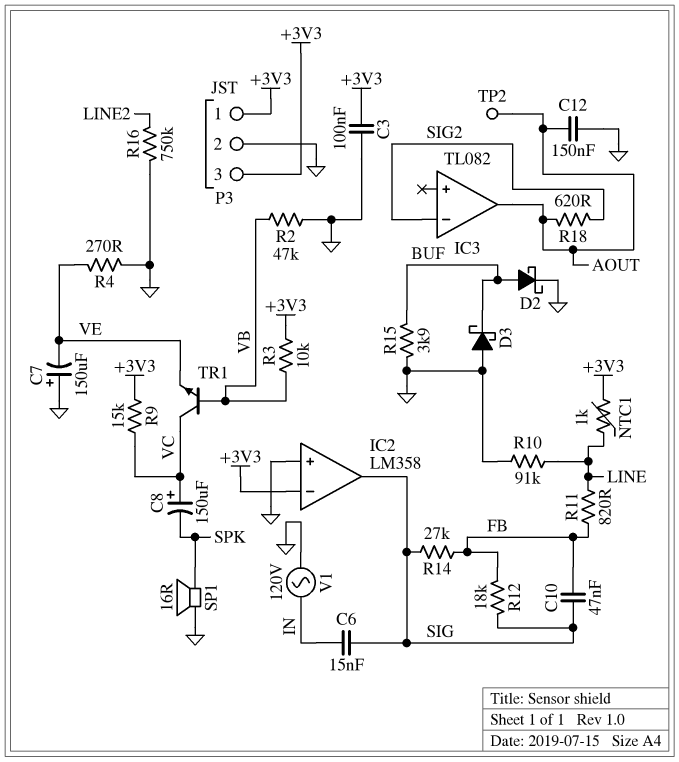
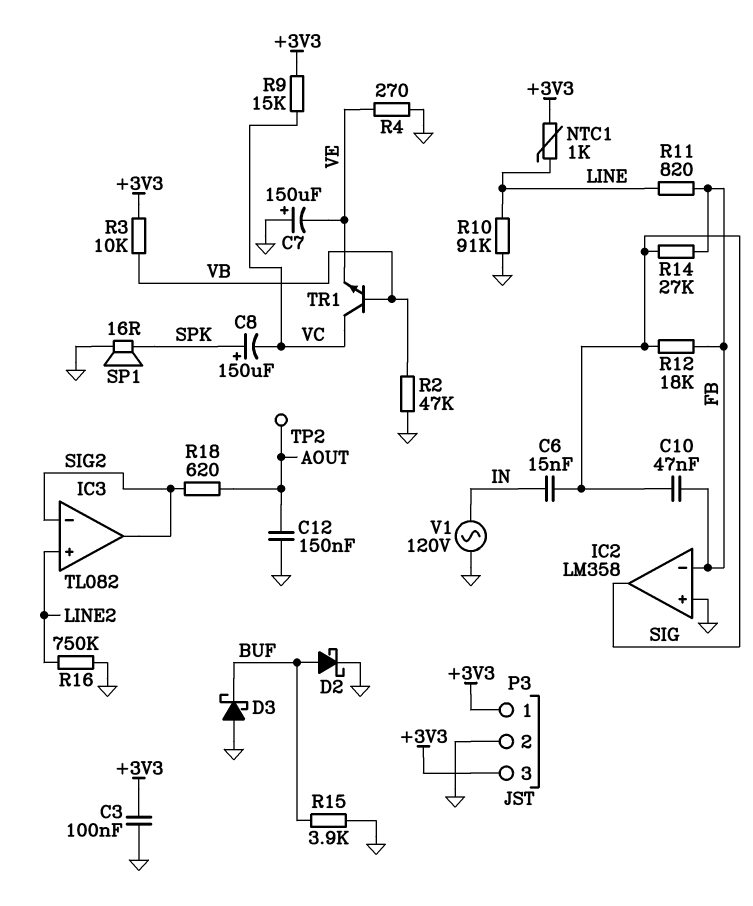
C8: 150uF (plus VC, minus SPK) -> 150uF (plus SPK, minus VC)
IC2 pin in-: +3V3 -> FB
IC3 pin in+: none -> LINE2
IC3 pin out: AOUT -> SIG2

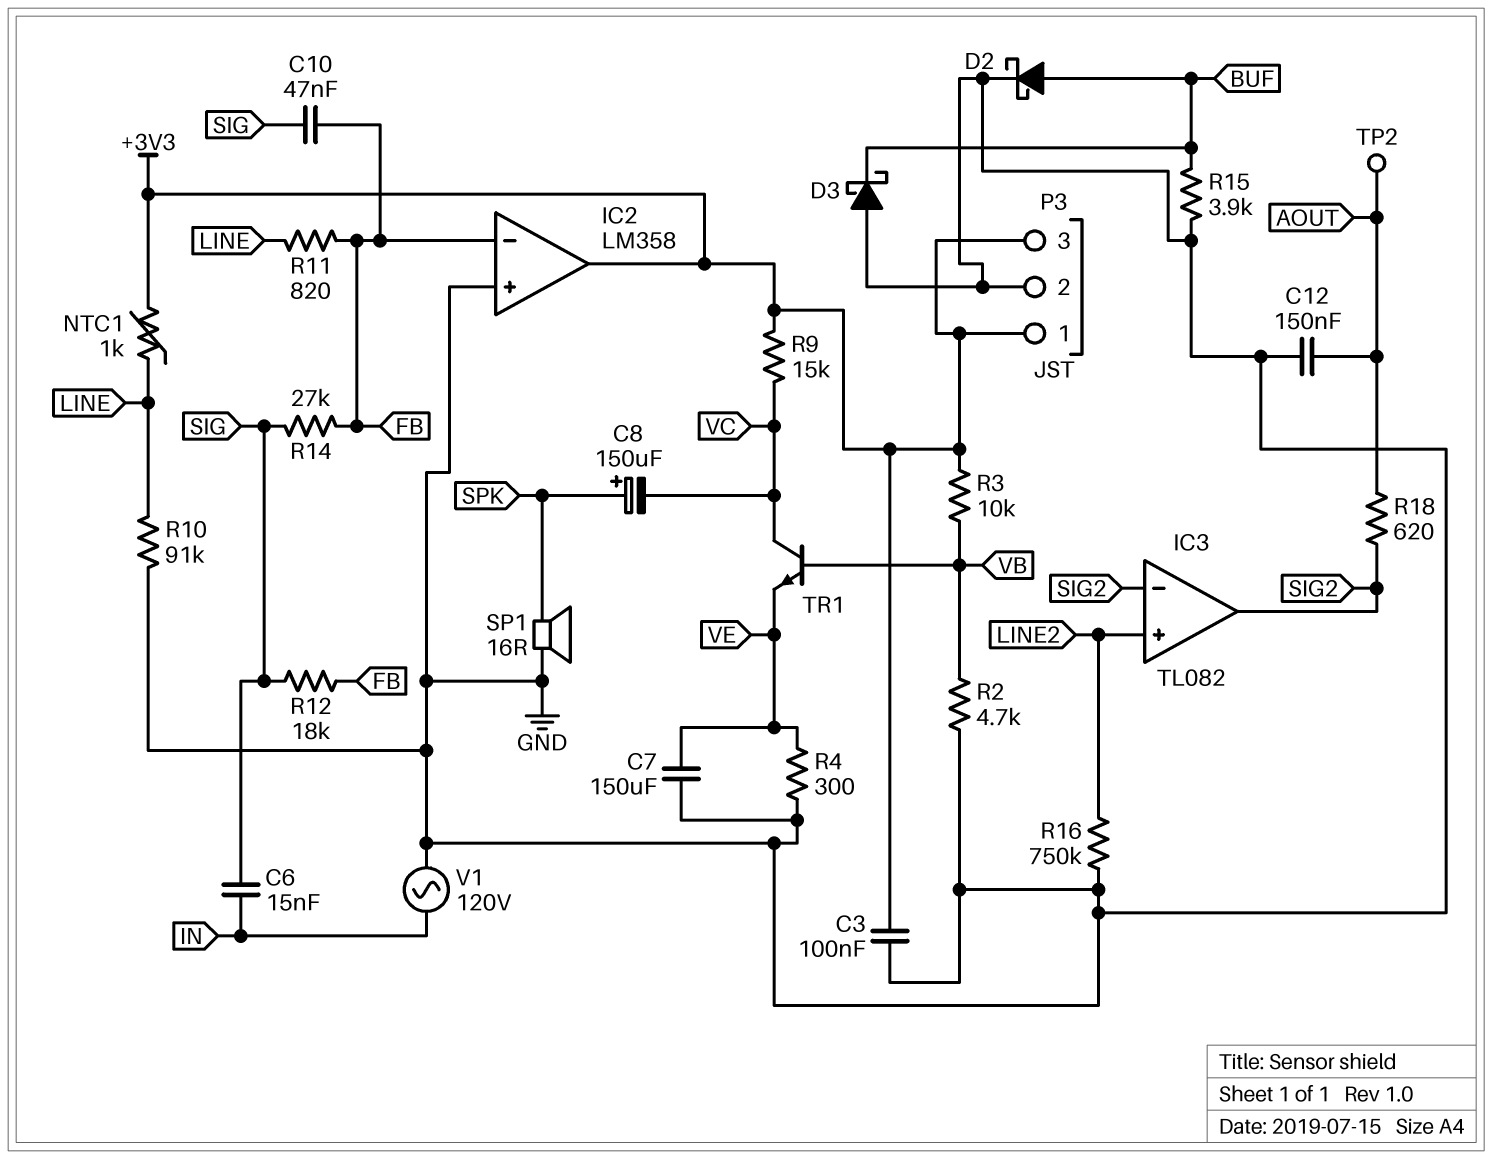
C7: 150uF (plus GND, minus VE) -> 150uF (GND, VE)
IC2 pin out: SIG -> +3V3
R2: 47k (GND, VB) -> 4.7k (GND, VB)
R4: 270 (GND, VE) -> 300 (GND, VE)

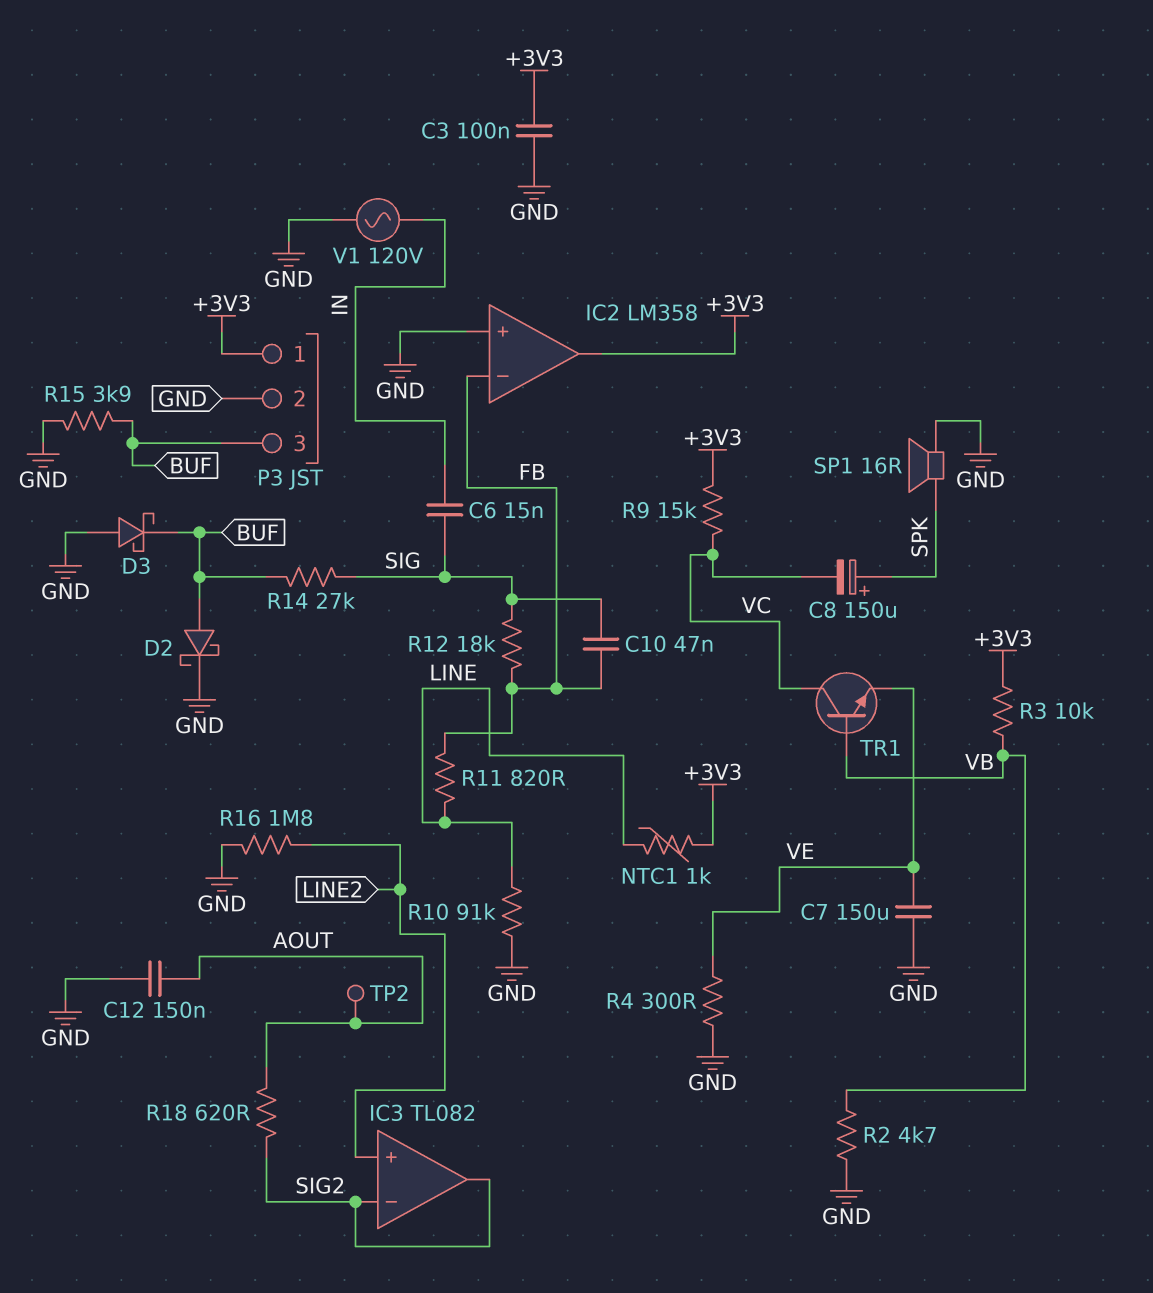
P3 pin 3: +3V3 -> BUF
R14: 27k (FB, SIG) -> 27k (BUF, SIG)
R16: 750k (GND, LINE2) -> 1.8M (GND, LINE2)

